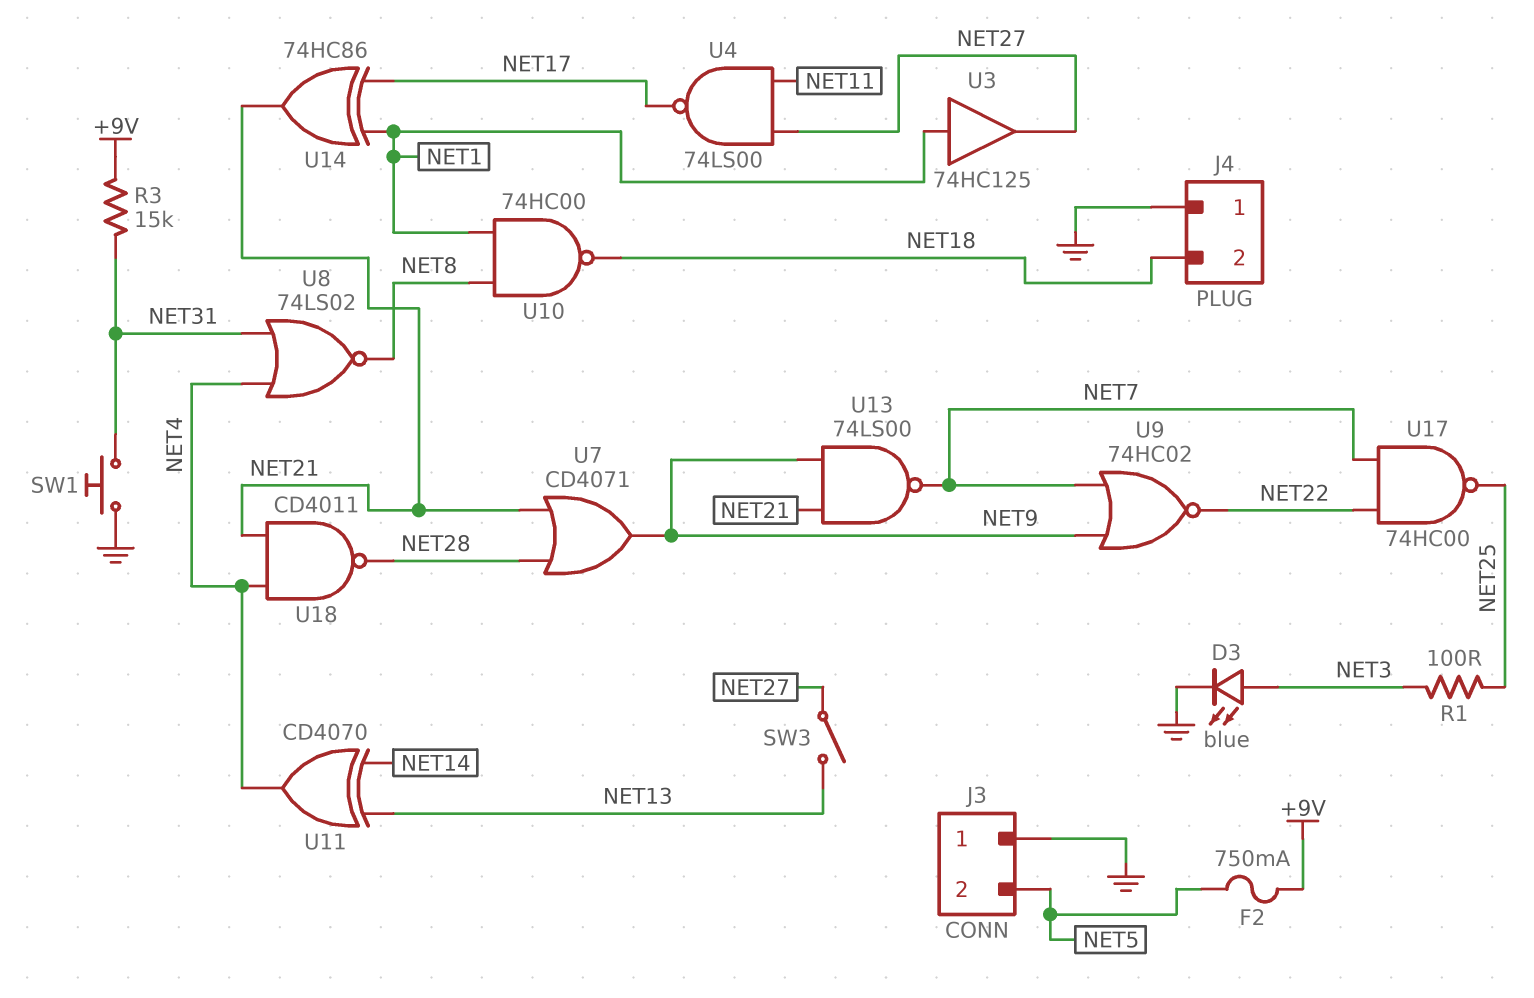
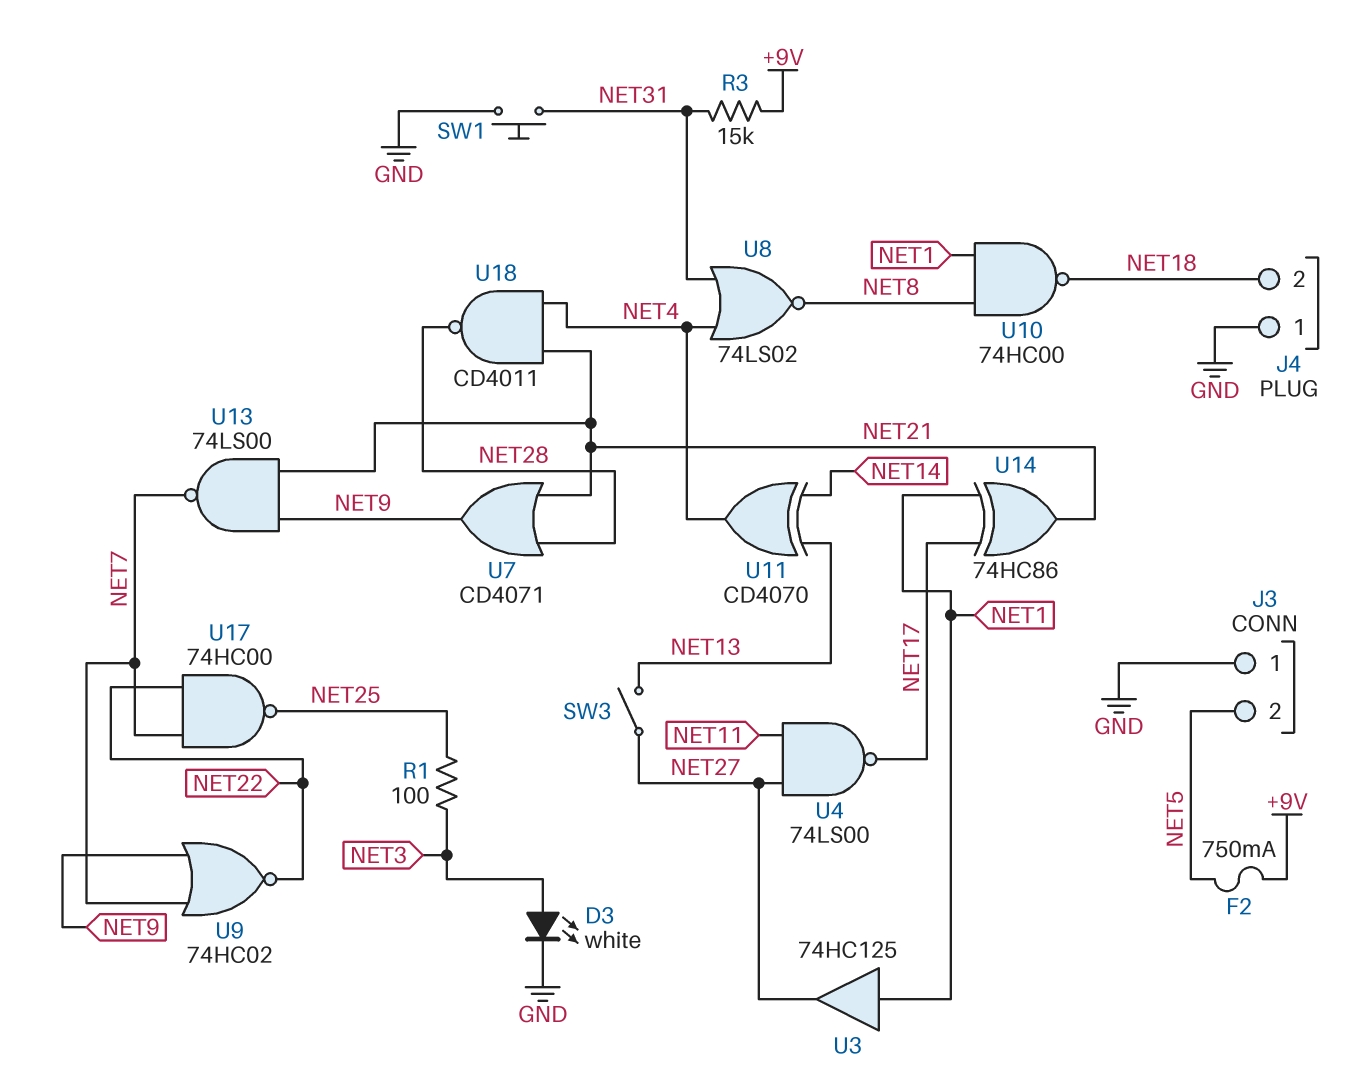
D3: LED blue (A NET3, K GND) -> LED white (A NET3, K GND)

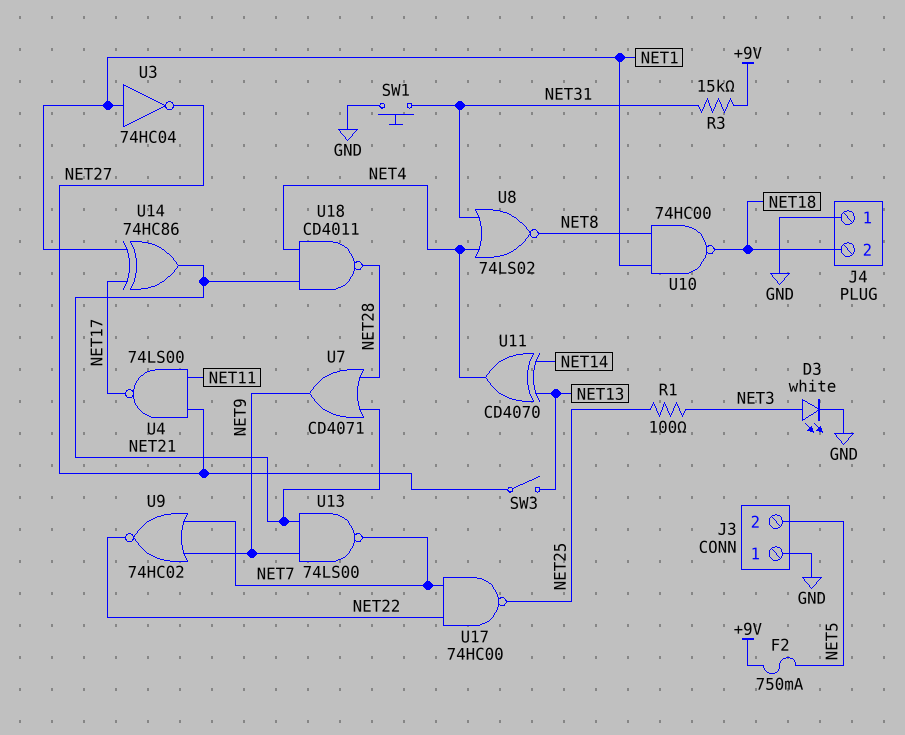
U3: buffer 74HC125 (in NET1, out NET27) -> NOT 74HC04 (in NET1, out NET27)

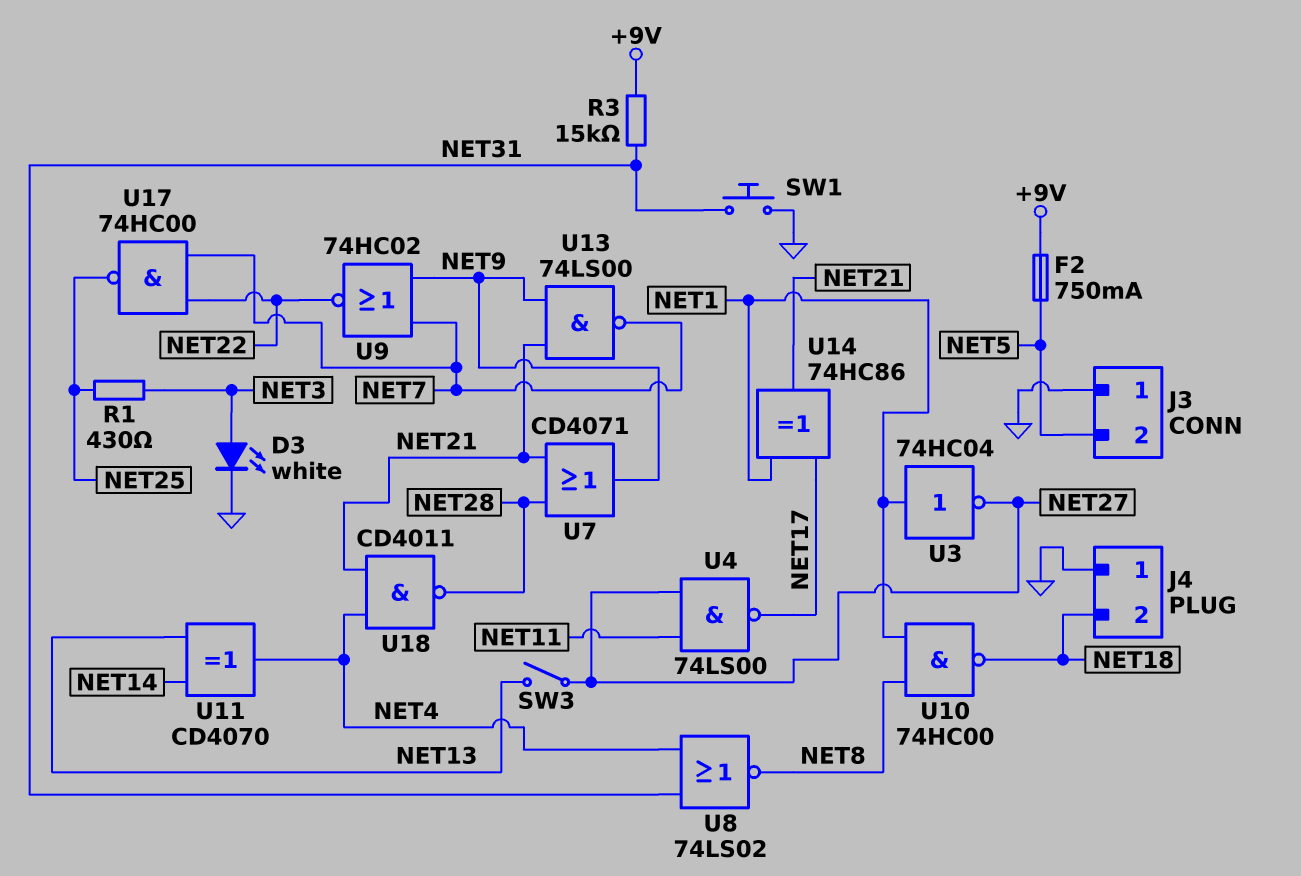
R1: 100 (NET3, NET25) -> 430 (NET3, NET25)

